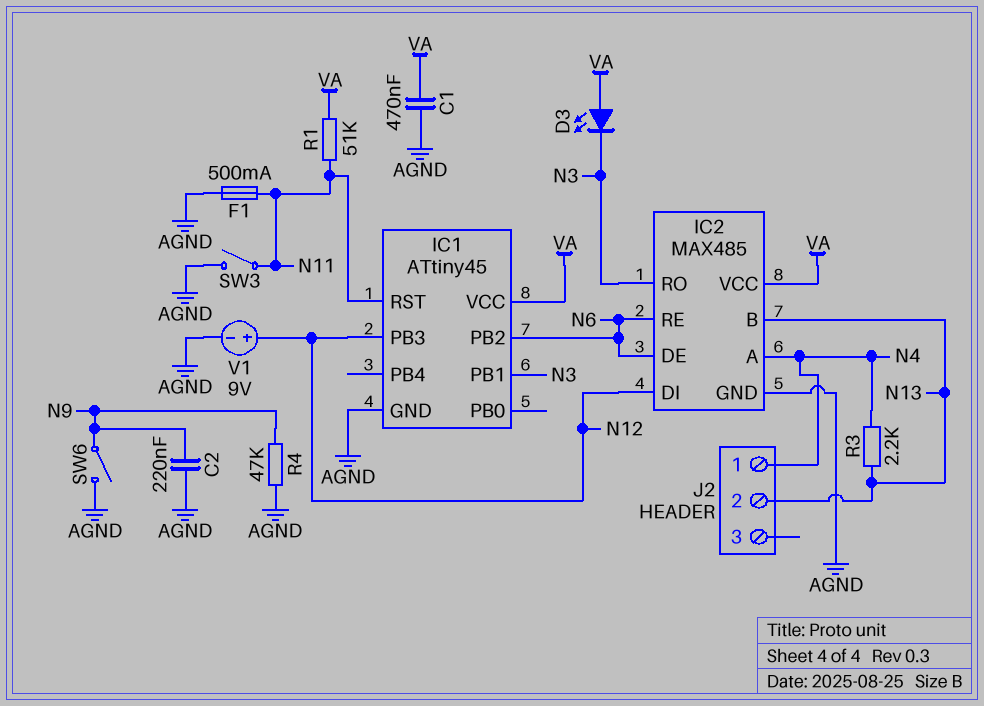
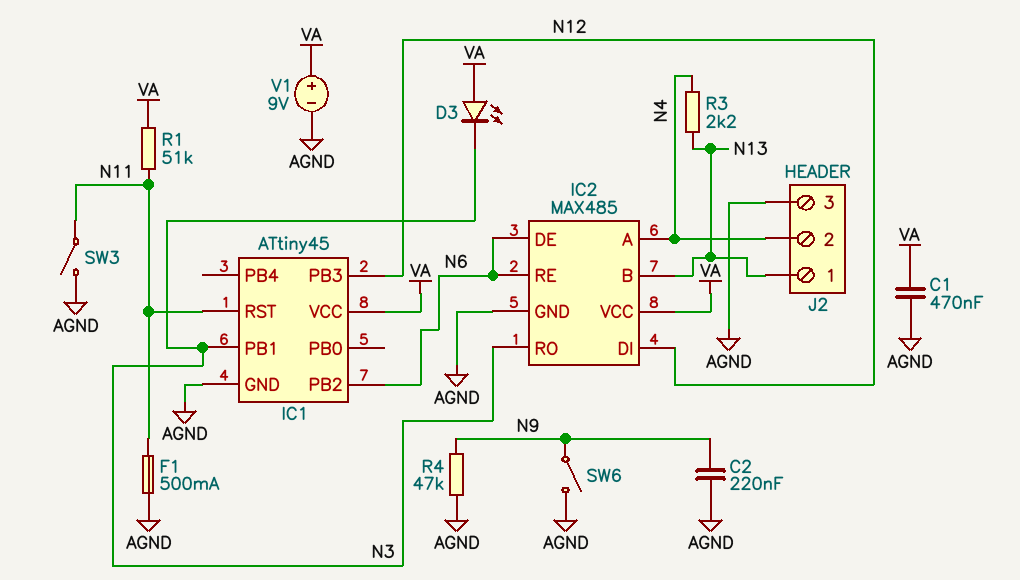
J2 pin 1: N4 -> N13
J2 pin 2: N13 -> N4
J2 pin 3: none -> AGND
V1: 9V (plus N12, minus AGND) -> 9V (plus VA, minus AGND)

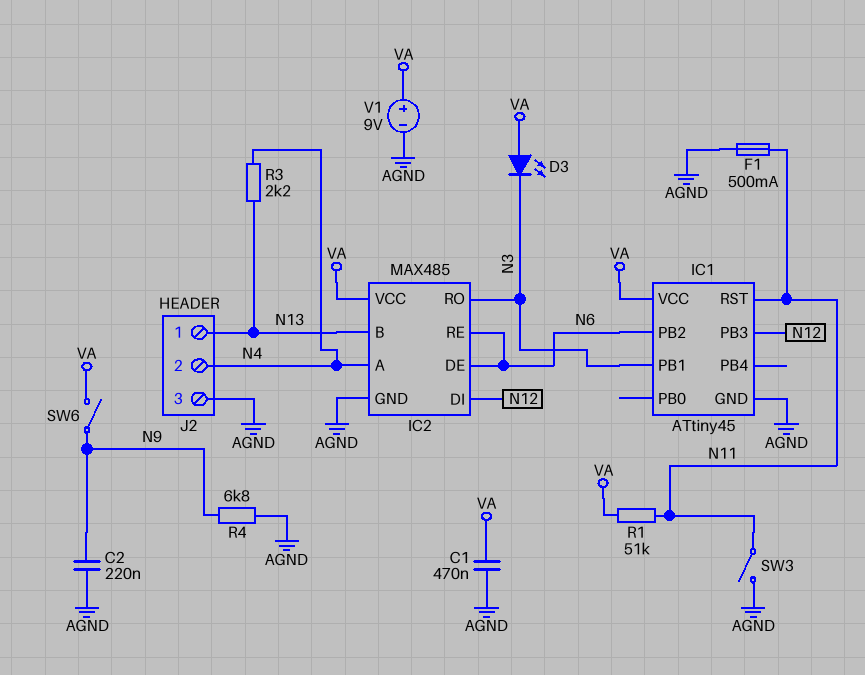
R4: 47k (AGND, N9) -> 6.8k (AGND, N9)
SW6: switch (AGND, N9) -> switch (N9, VA)

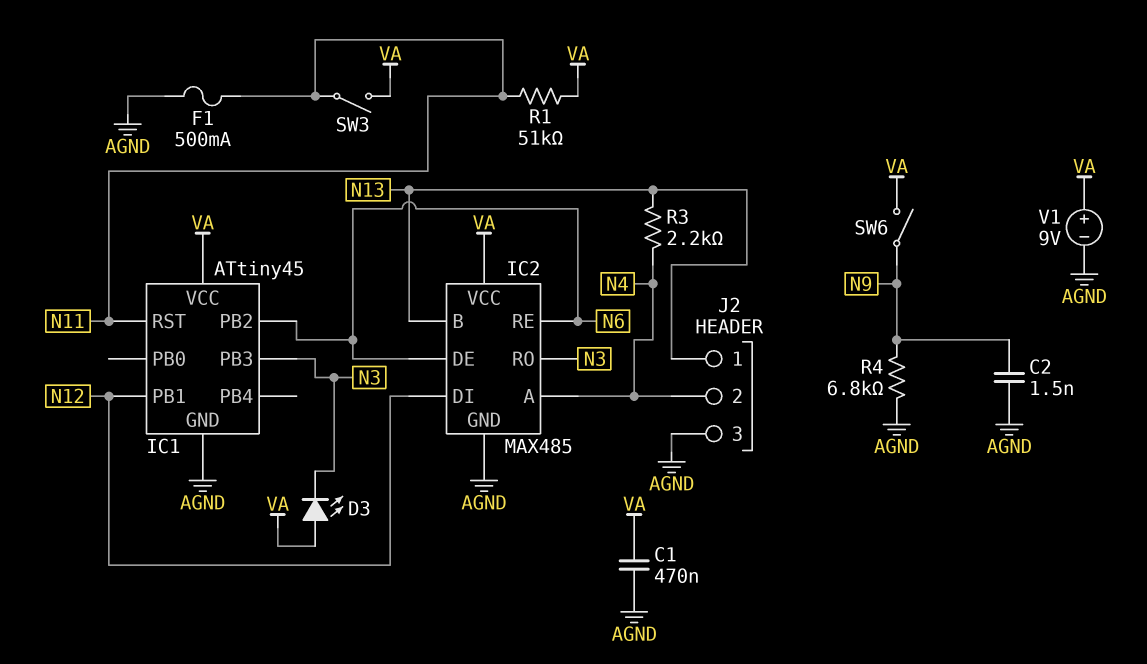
C2: 220nF (AGND, N9) -> 1.5nF (AGND, N9)
IC1 pin PB1: N3 -> N12
IC1 pin PB3: N12 -> N3
SW3: switch (AGND, N11) -> switch (N11, VA)

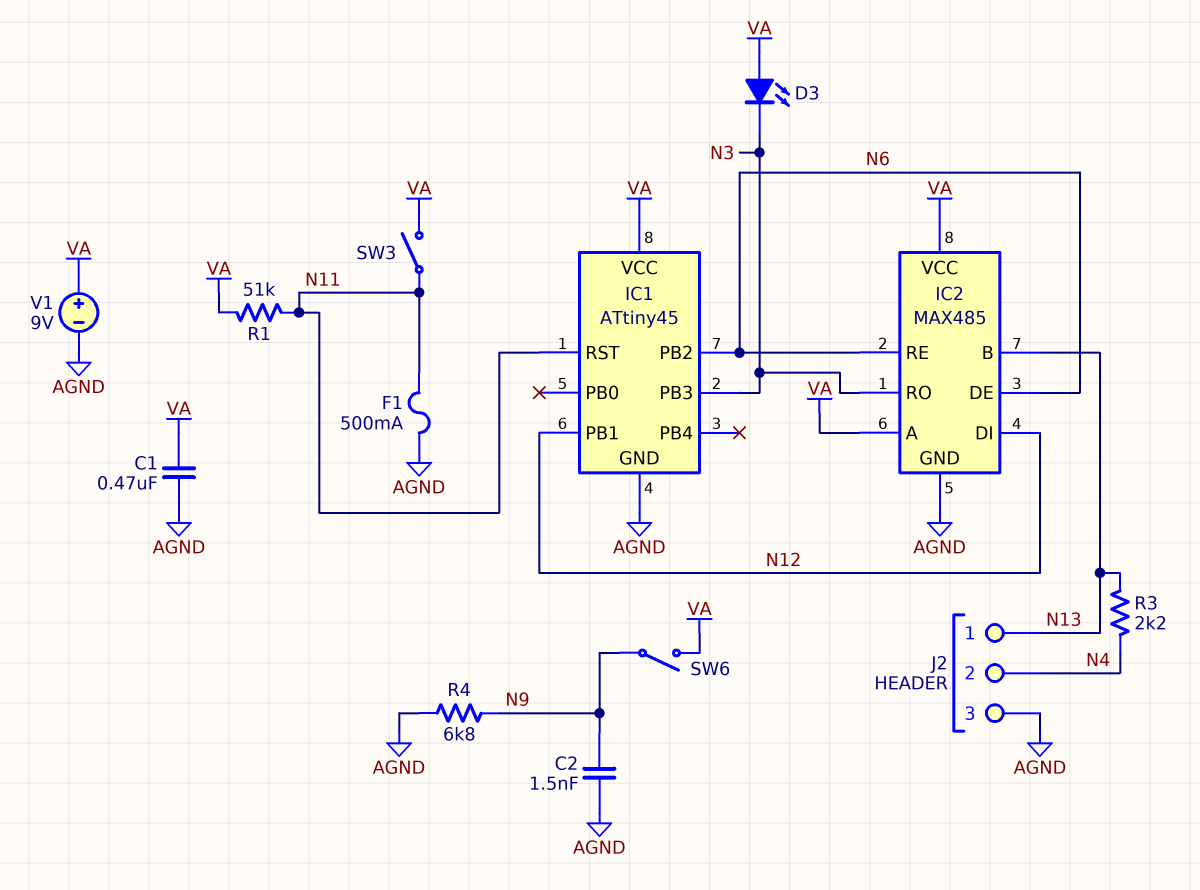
IC2 pin A: N4 -> VA

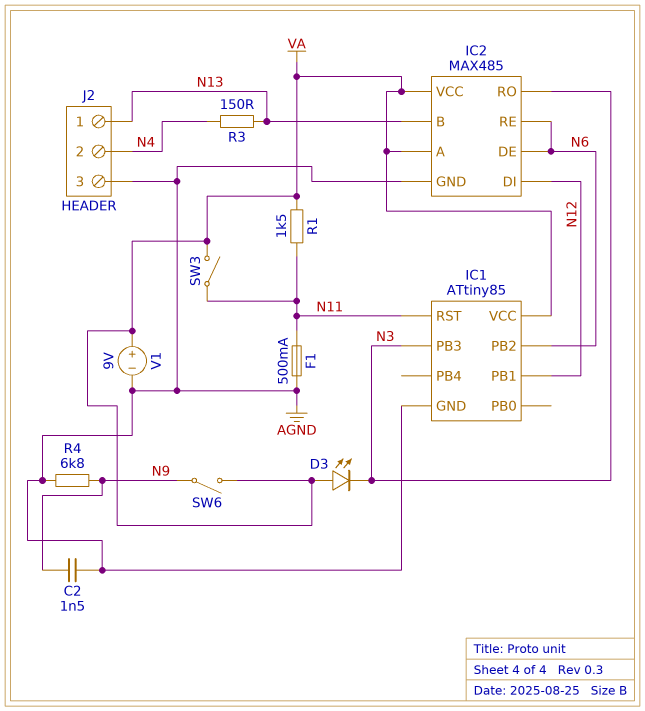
C1: 470nF (AGND, VA) -> none
IC1: ATtiny45 -> ATtiny85
R1: 51k (N11, VA) -> 1.5k (N11, VA)
R3: 2.2k (N4, N13) -> 150 (N4, N13)

